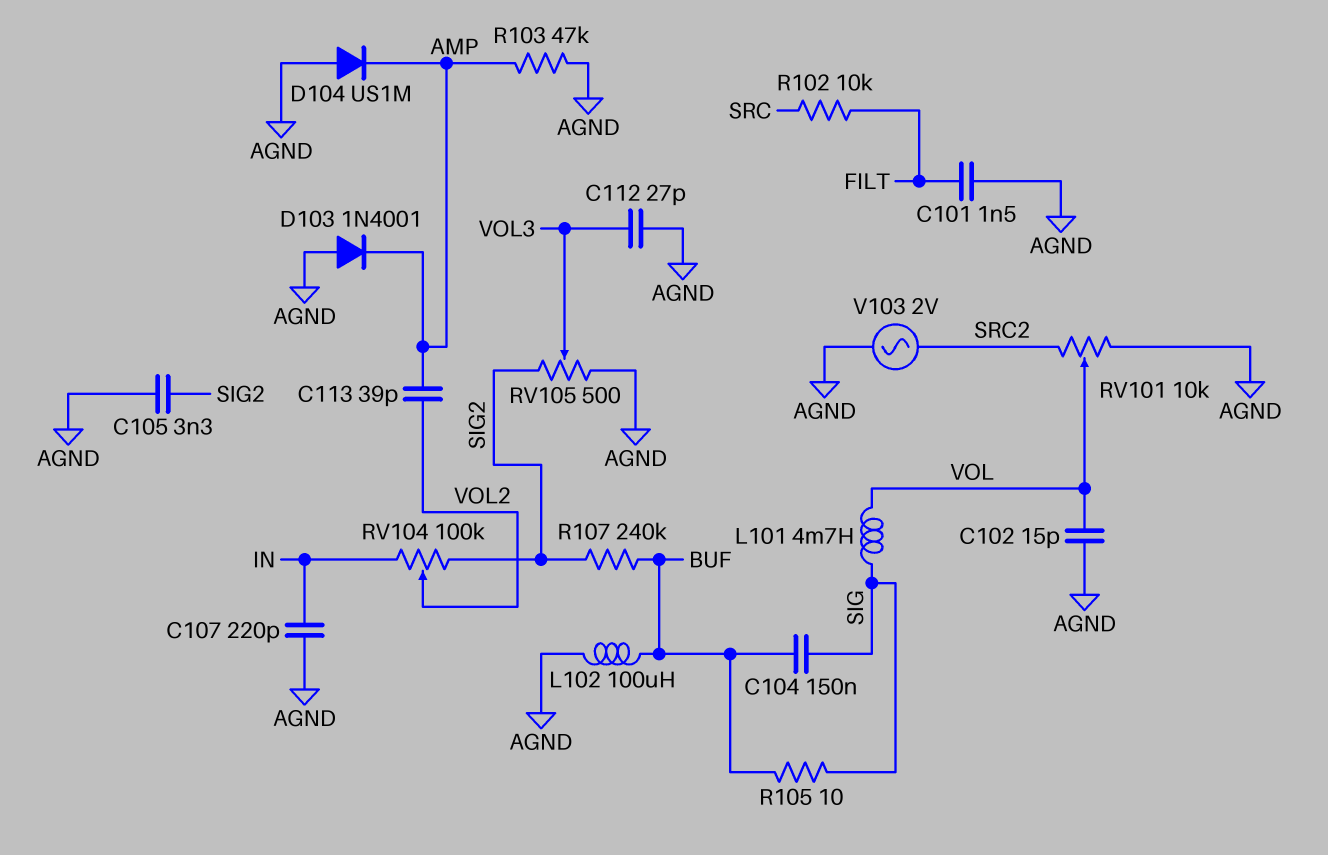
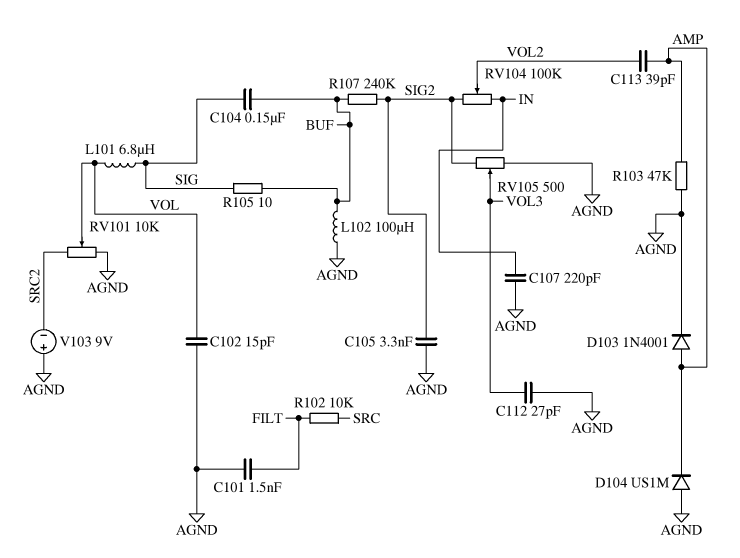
D103: diode 1N4001 (A AGND, K AMP) -> diode 1N4001 (A AMP, K AGND)
L101: 4.7mH (SIG, VOL) -> 6.8uH (SIG, VOL)
V103: AC 2V (AGND, SRC2) -> 9V (plus AGND, minus SRC2)

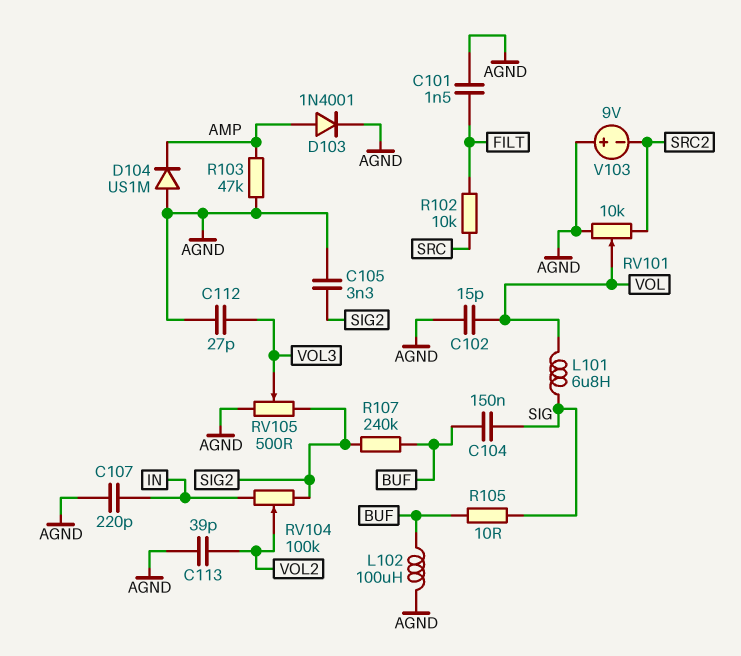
C113: 39pF (AMP, VOL2) -> 39pF (AGND, VOL2)

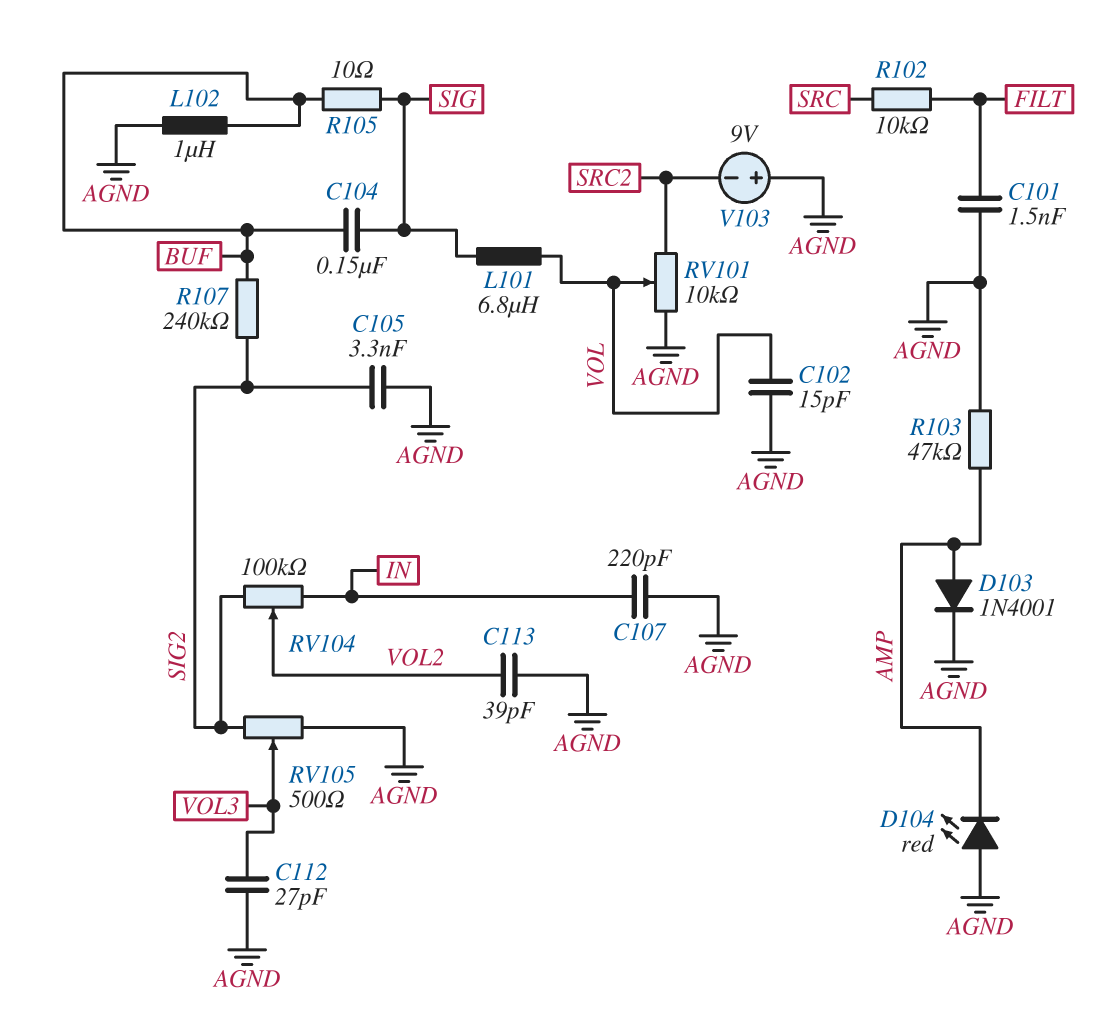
D104: diode US1M (A AGND, K AMP) -> LED red (A AGND, K AMP)
L102: 100uH (AGND, BUF) -> 1uH (AGND, BUF)

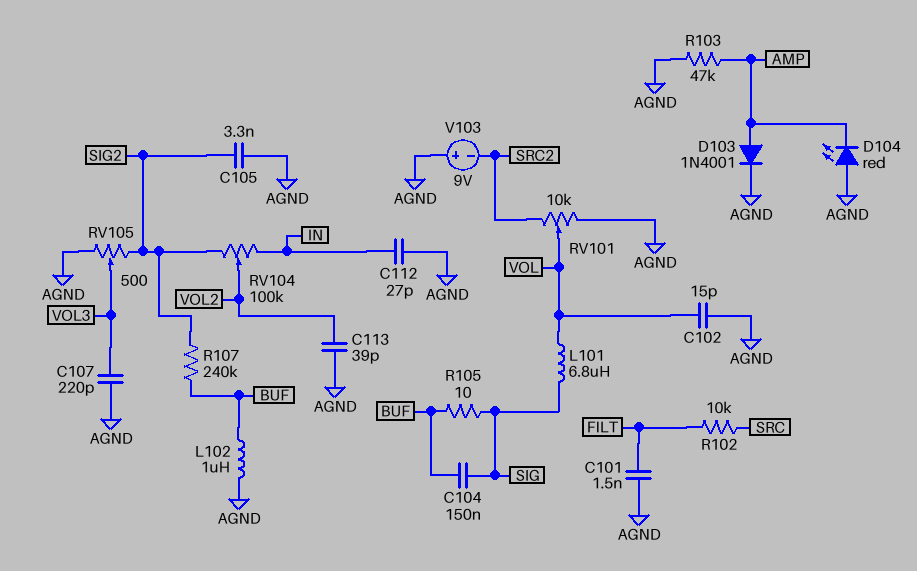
C107: 220pF (AGND, IN) -> 220pF (AGND, VOL3)
C112: 27pF (AGND, VOL3) -> 27pF (AGND, IN)

